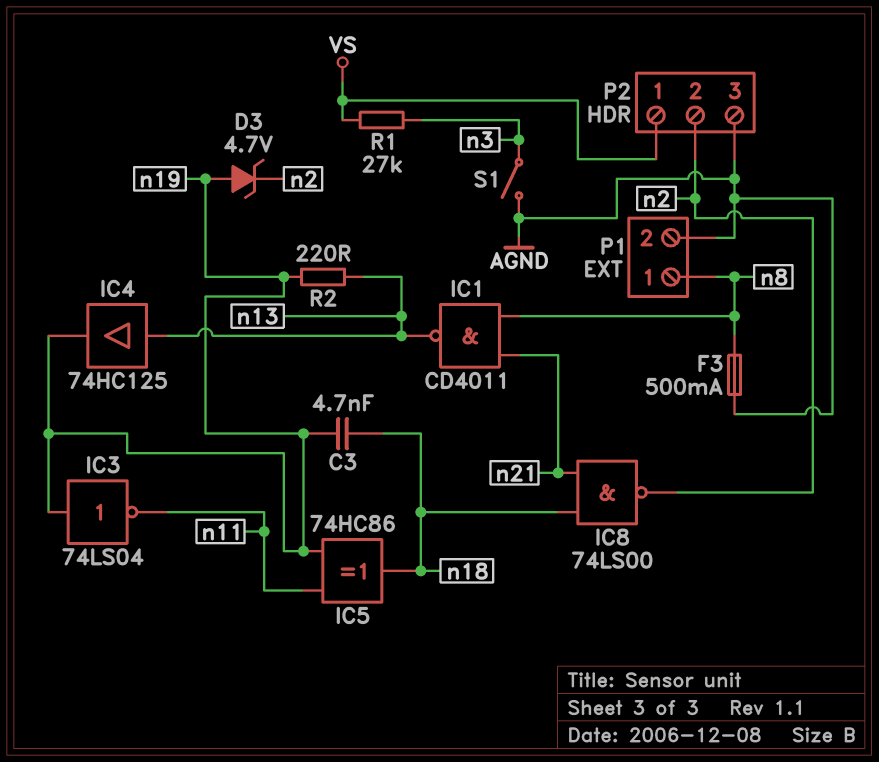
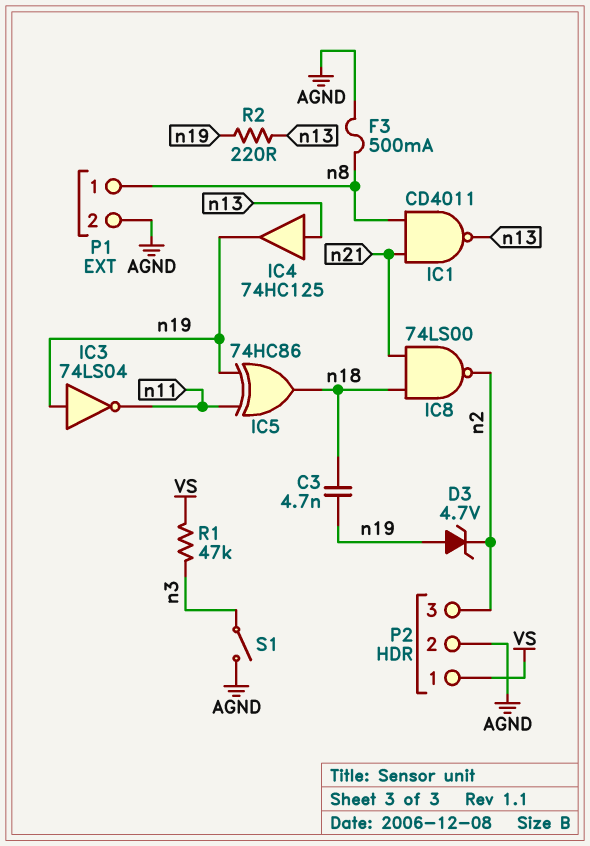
P2 pin 2: n2 -> AGND
P2 pin 3: AGND -> n2
R1: 27k (VS, n3) -> 47k (VS, n3)

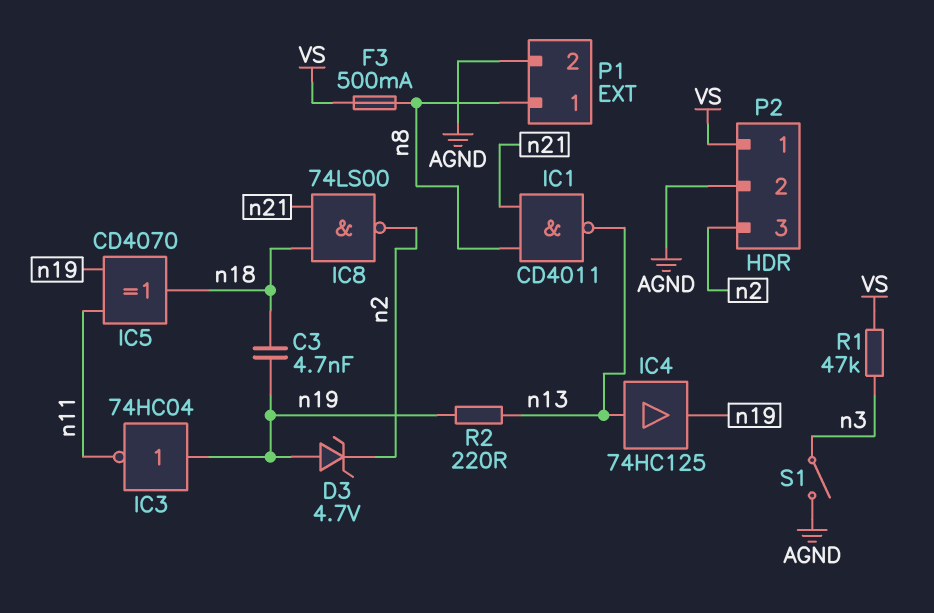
F3: 500mA (AGND, n8) -> 500mA (VS, n8)
IC3: NOT 74LS04 (in n19, out n11) -> NOT 74HC04 (in n19, out n11)
IC5: XOR 74HC86 (in n11, in n19, out n18) -> XOR CD4070 (in n11, in n19, out n18)

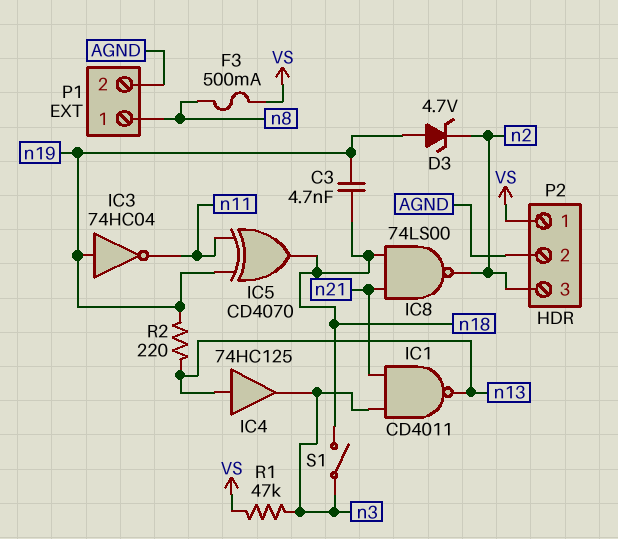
IC1: NAND CD4011 (in n8, in n21, out n13) -> NAND CD4011 (in n3, in n21, out n13)
IC4: buffer 74HC125 (in n13, out n19) -> buffer 74HC125 (in n13, out n3)
S1: switch (AGND, n3) -> switch (n3, n18)

